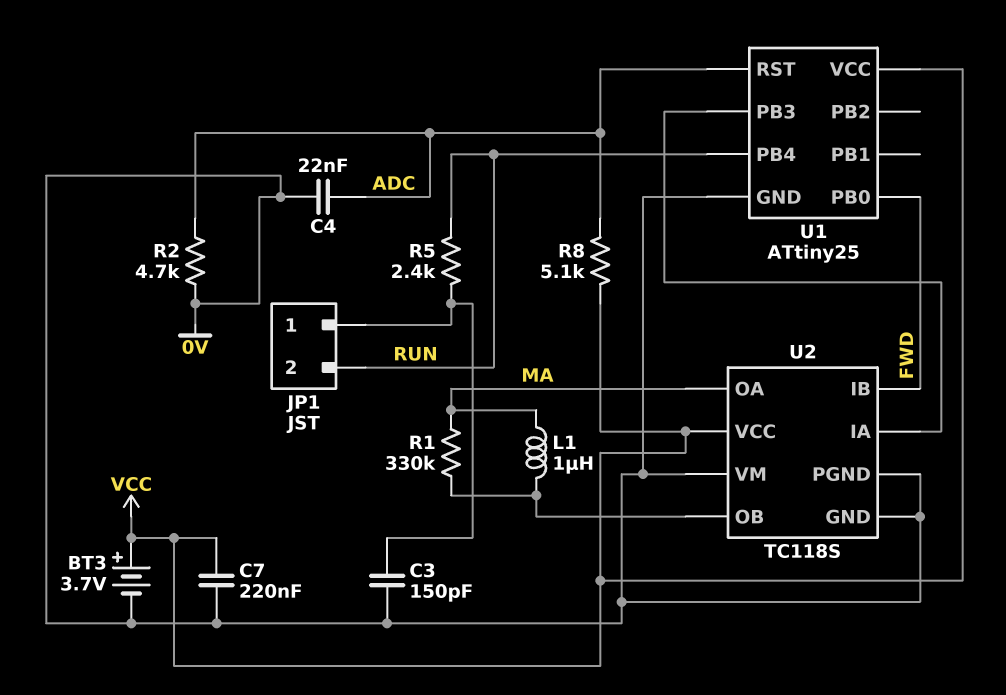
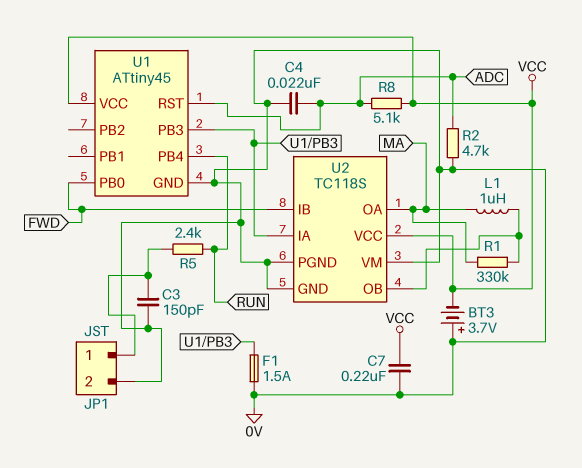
BT3: 3.7V (plus VCC, minus 0V) -> 3.7V (plus 0V, minus VCC)
F1: none -> 1.5A (0V, U1/PB3)
JP1 pin 2: RUN -> 0V
U1: ATtiny25 -> ATtiny45

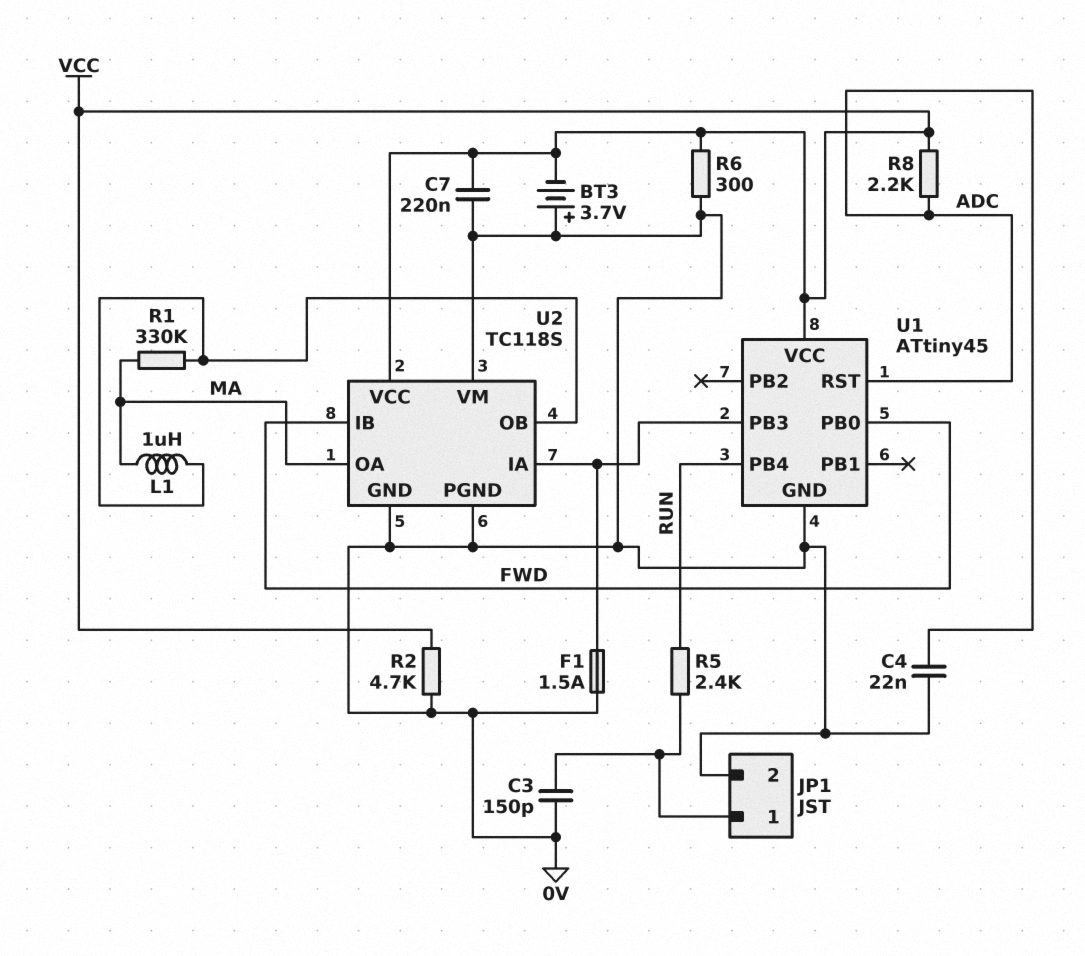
R2: 4.7k (0V, ADC) -> 4.7k (0V, VCC)
R6: none -> 300 (0V, VCC)
R8: 5.1k (ADC, VCC) -> 2.2k (ADC, VCC)

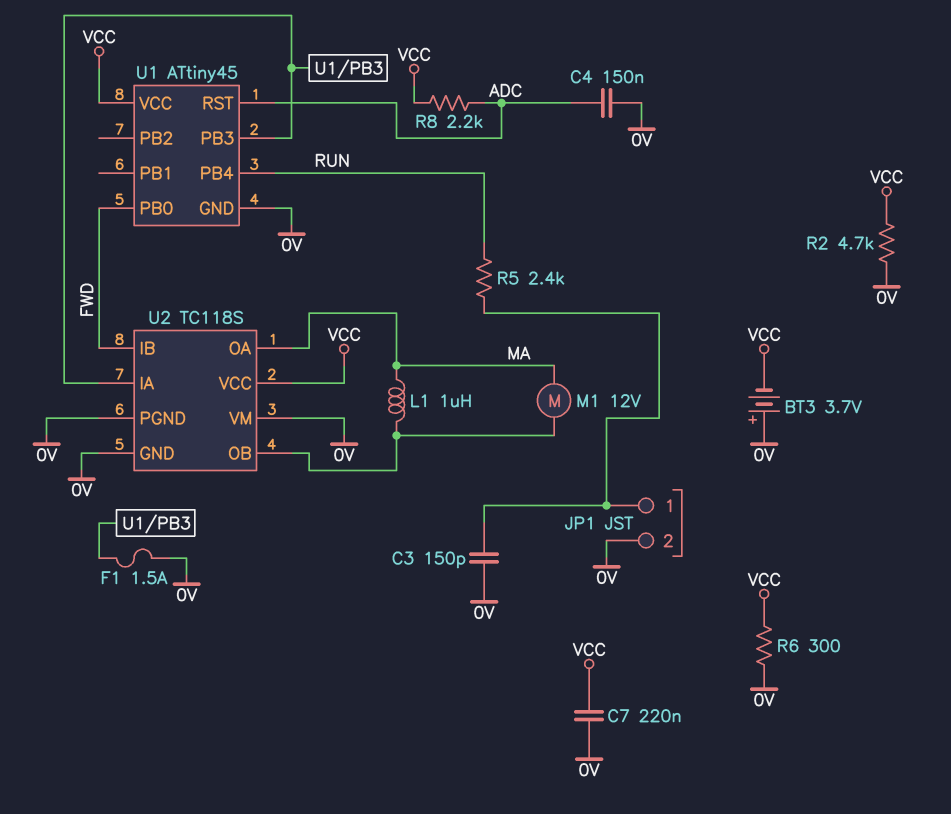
C4: 22nF (0V, ADC) -> 150nF (0V, ADC)
M1: none -> motor 12V (MA, U2/OB)
R1: 330k (MA, U2/OB) -> none

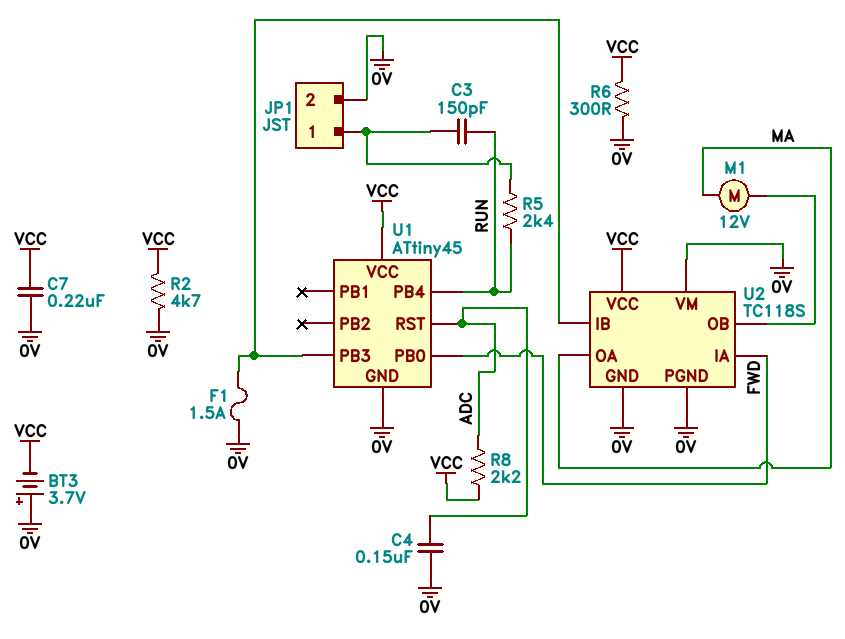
C3: 150pF (0V, JP1/1) -> 150pF (JP1/1, RUN)
L1: 1uH (MA, U2/OB) -> none
U2 pin IA: U1/PB3 -> FWD
U2 pin IB: FWD -> U1/PB3

